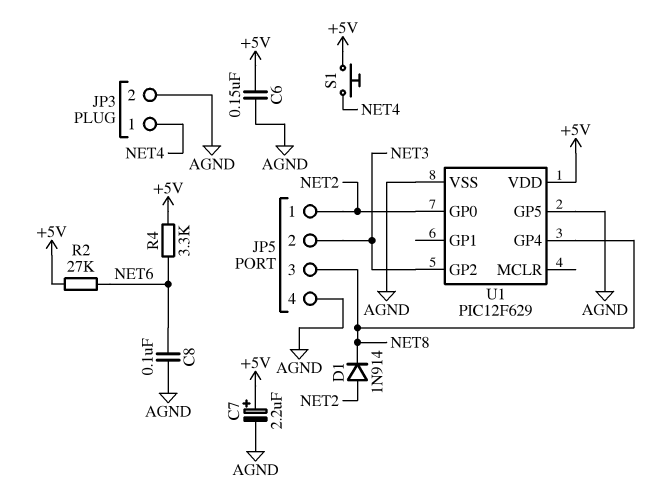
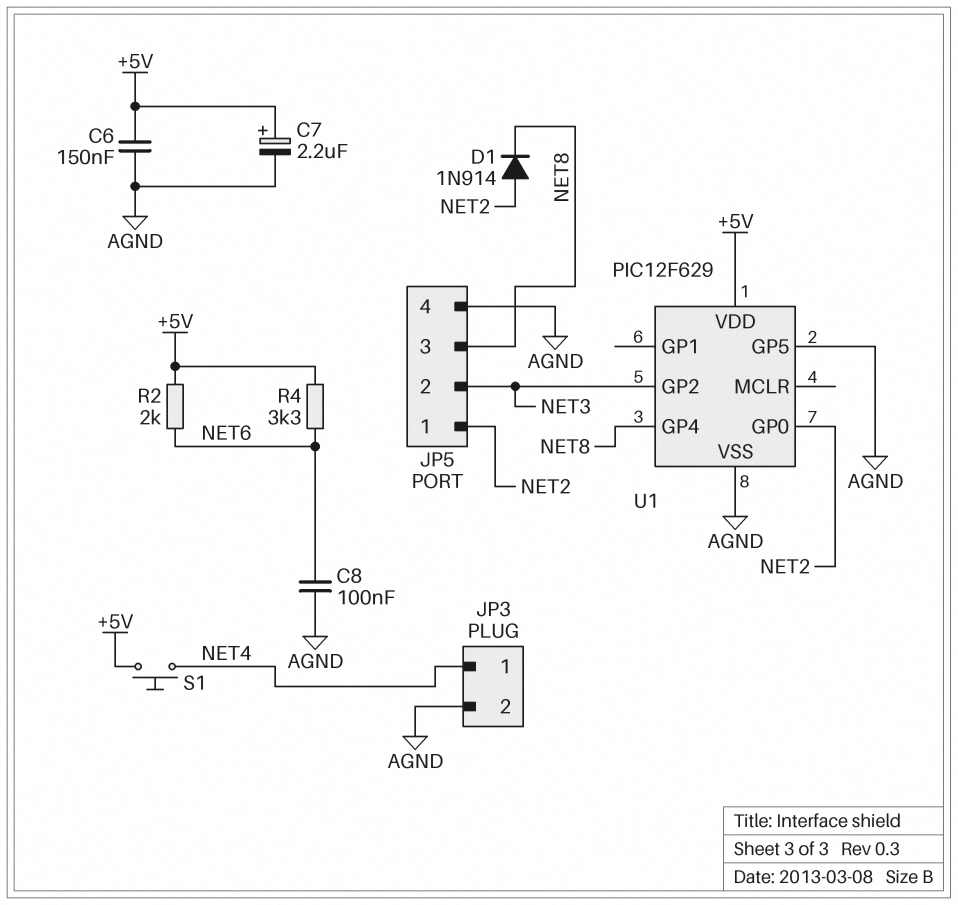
R2: 27k (+5V, NET6) -> 2k (+5V, NET6)

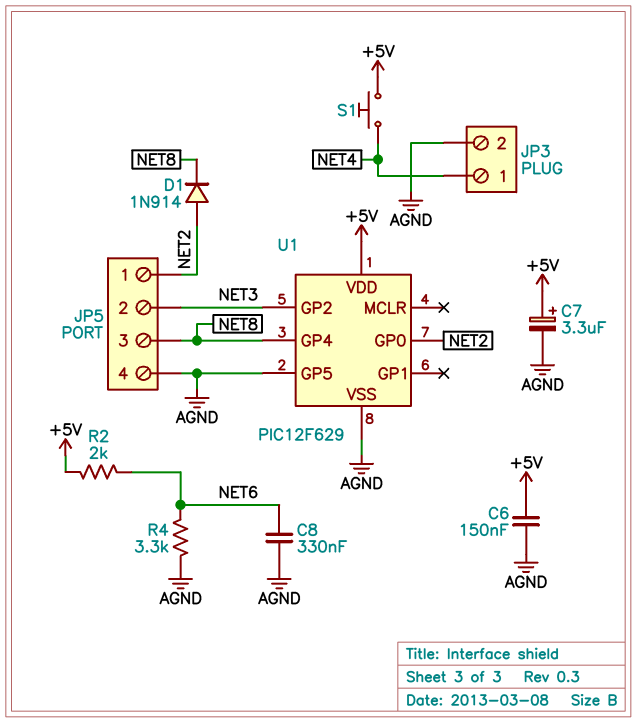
C7: 2.2uF (plus +5V, minus AGND) -> 3.3uF (plus +5V, minus AGND)
C8: 100nF (AGND, NET6) -> 330nF (AGND, NET6)
R4: 3.3k (+5V, NET6) -> 3.3k (AGND, NET6)

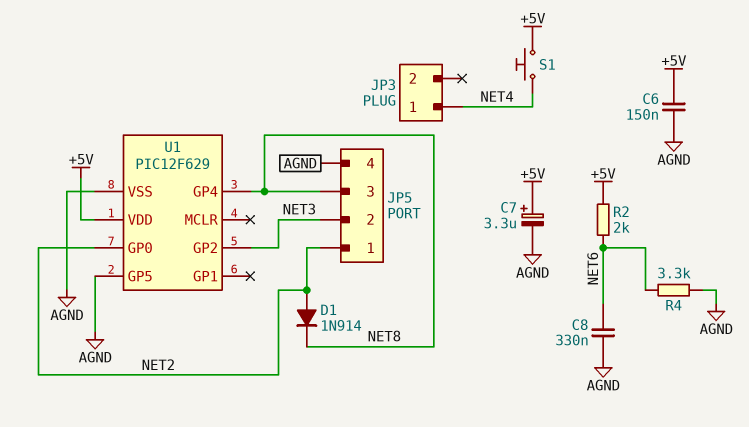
JP3 pin 2: AGND -> none

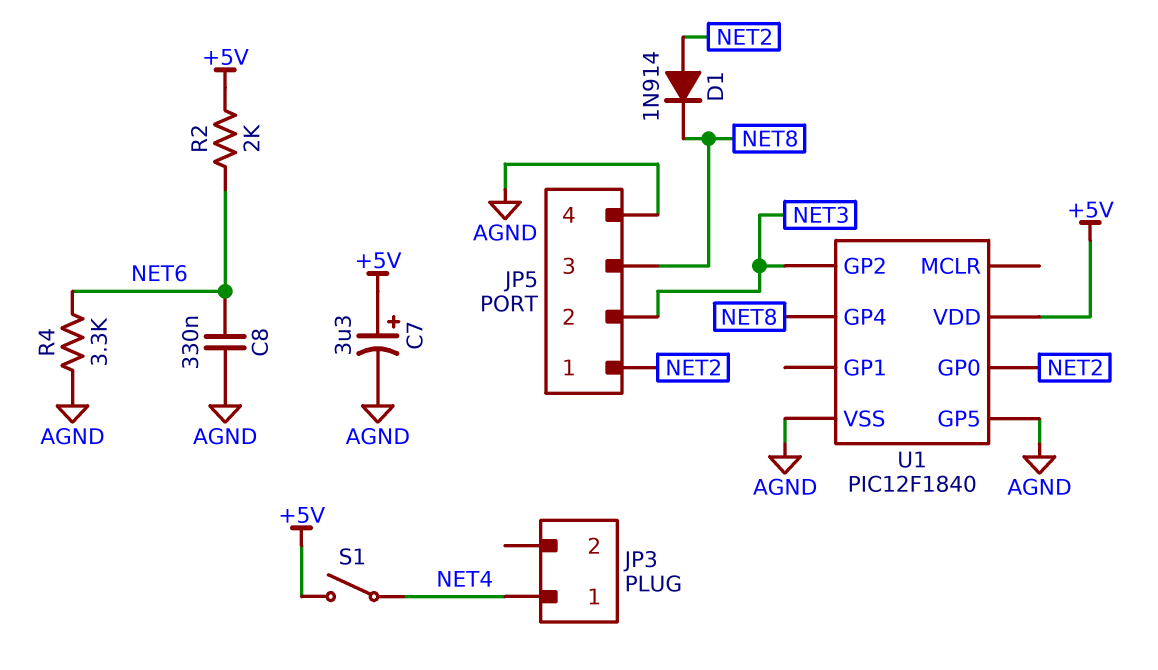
C6: 150nF (+5V, AGND) -> none
S1: button (+5V, NET4) -> switch (+5V, NET4)
U1: PIC12F629 -> PIC12F1840

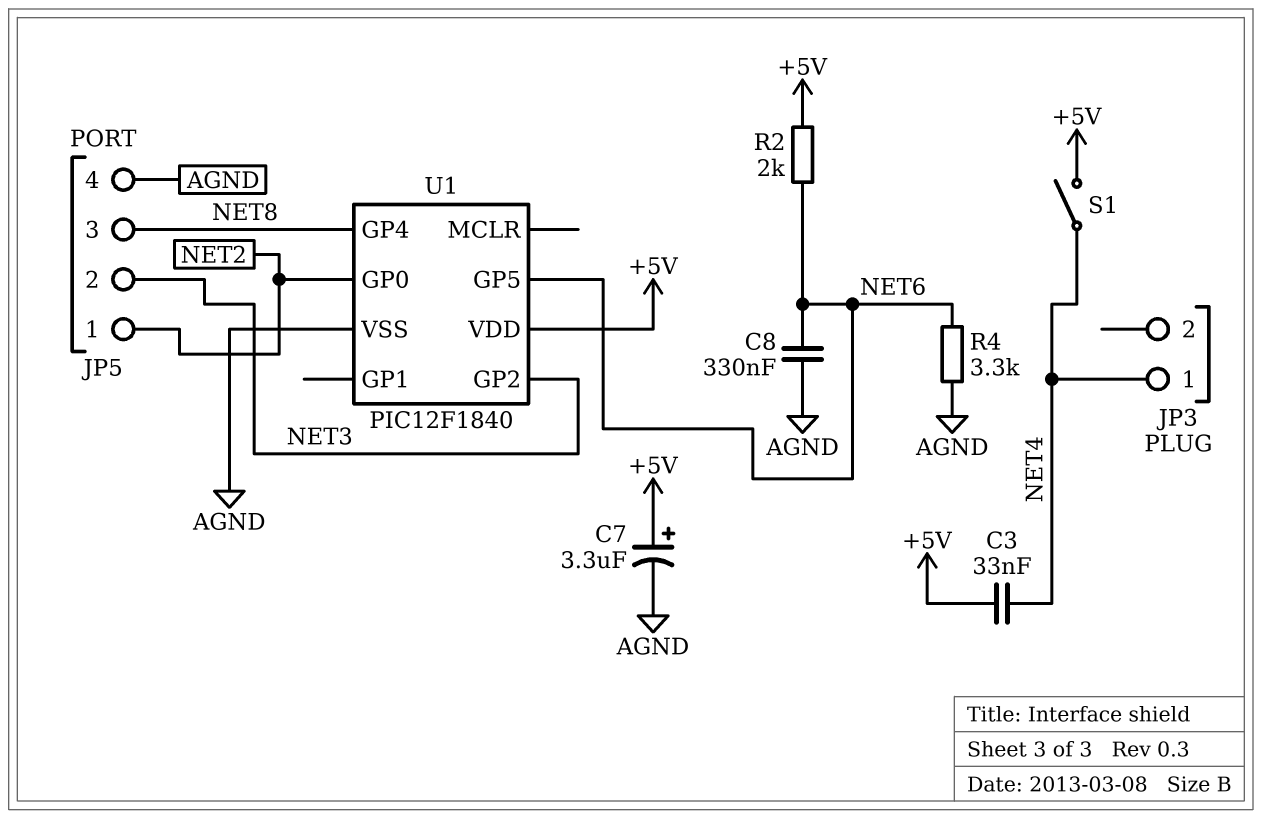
C3: none -> 33nF (+5V, NET4)
D1: diode 1N914 (A NET2, K NET8) -> none
U1 pin GP5: AGND -> NET6

